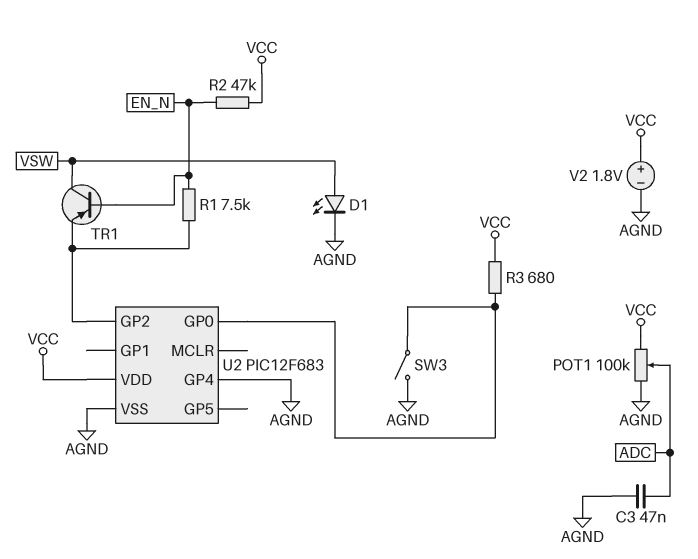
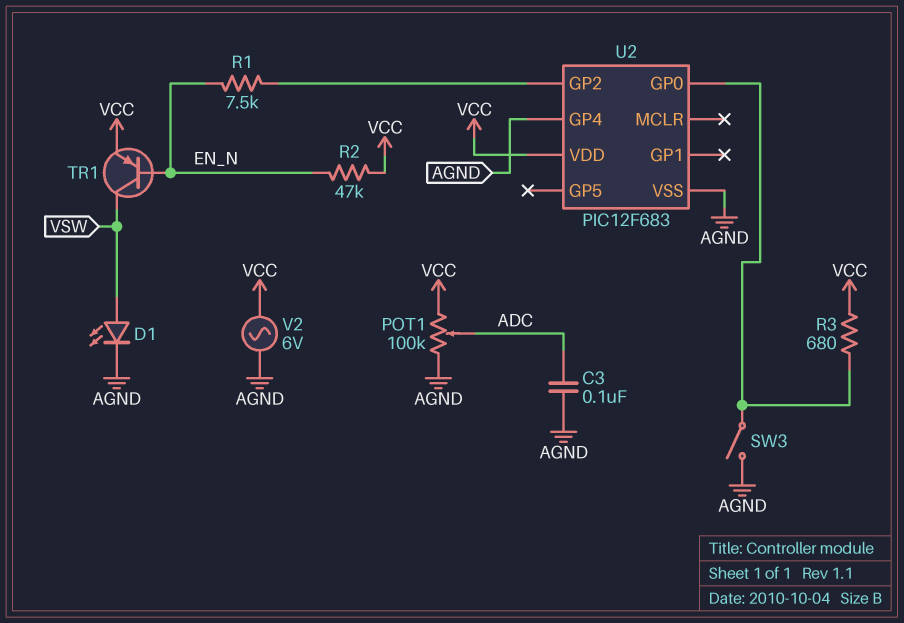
C3: 47nF (ADC, AGND) -> 100nF (ADC, AGND)
TR1: PNP (B EN_N, C VSW, E U2/GP2) -> PNP (B EN_N, C VSW, E VCC)
V2: 1.8V (plus VCC, minus AGND) -> AC 6V (AGND, VCC)

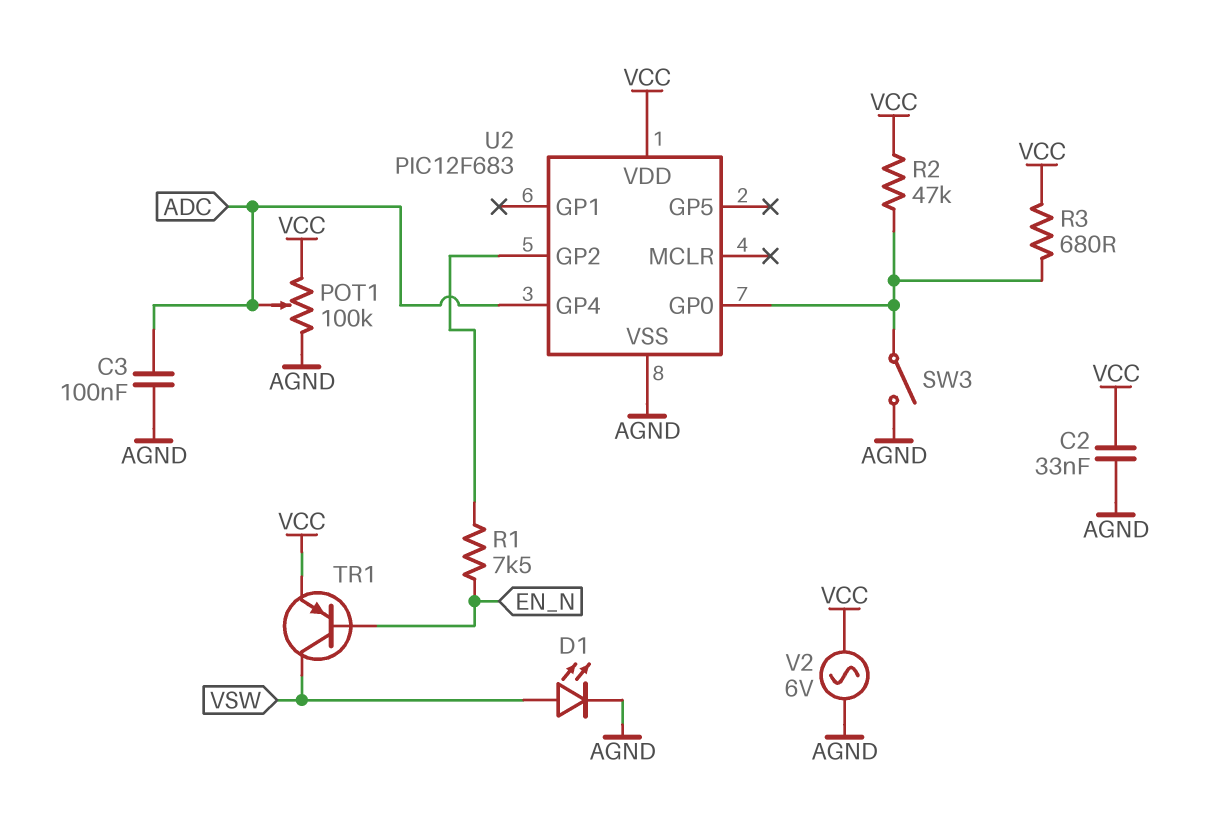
C2: none -> 33nF (AGND, VCC)
R2: 47k (EN_N, VCC) -> 47k (U2/GP0, VCC)
U2 pin GP4: AGND -> ADC

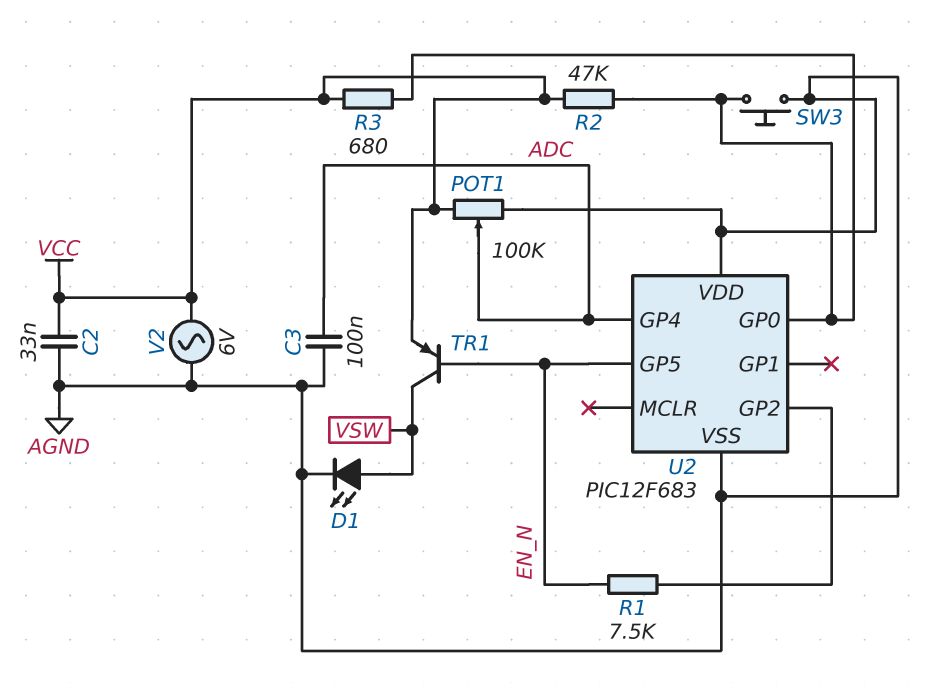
SW3: switch (AGND, U2/GP0) -> button (AGND, U2/GP0)
U2 pin GP5: none -> EN_N
U2 pin VDD: VCC -> AGND

